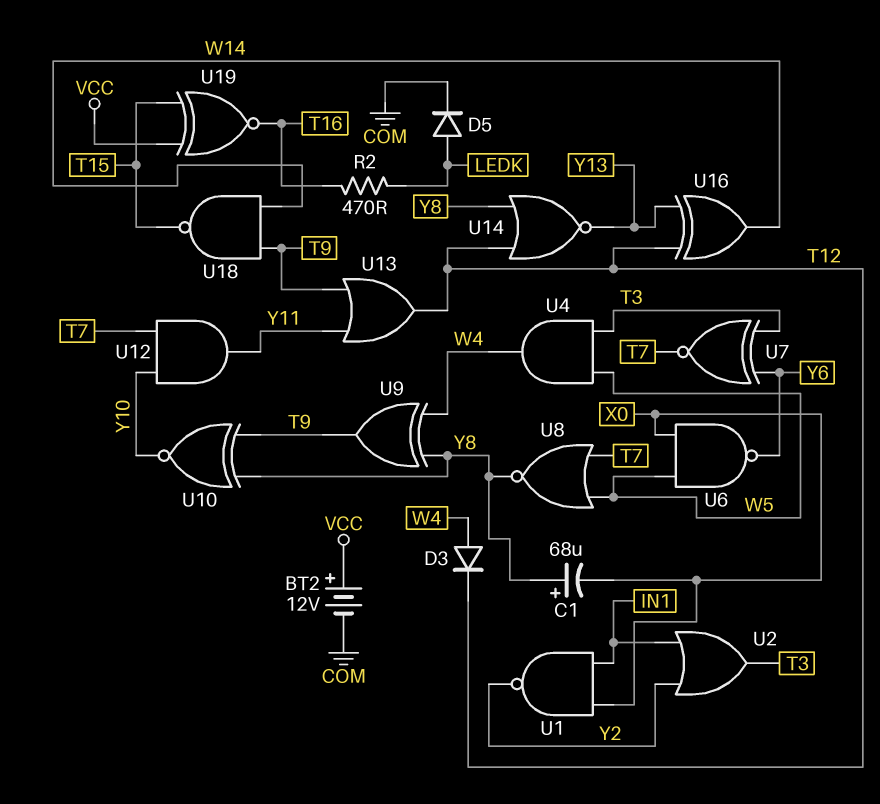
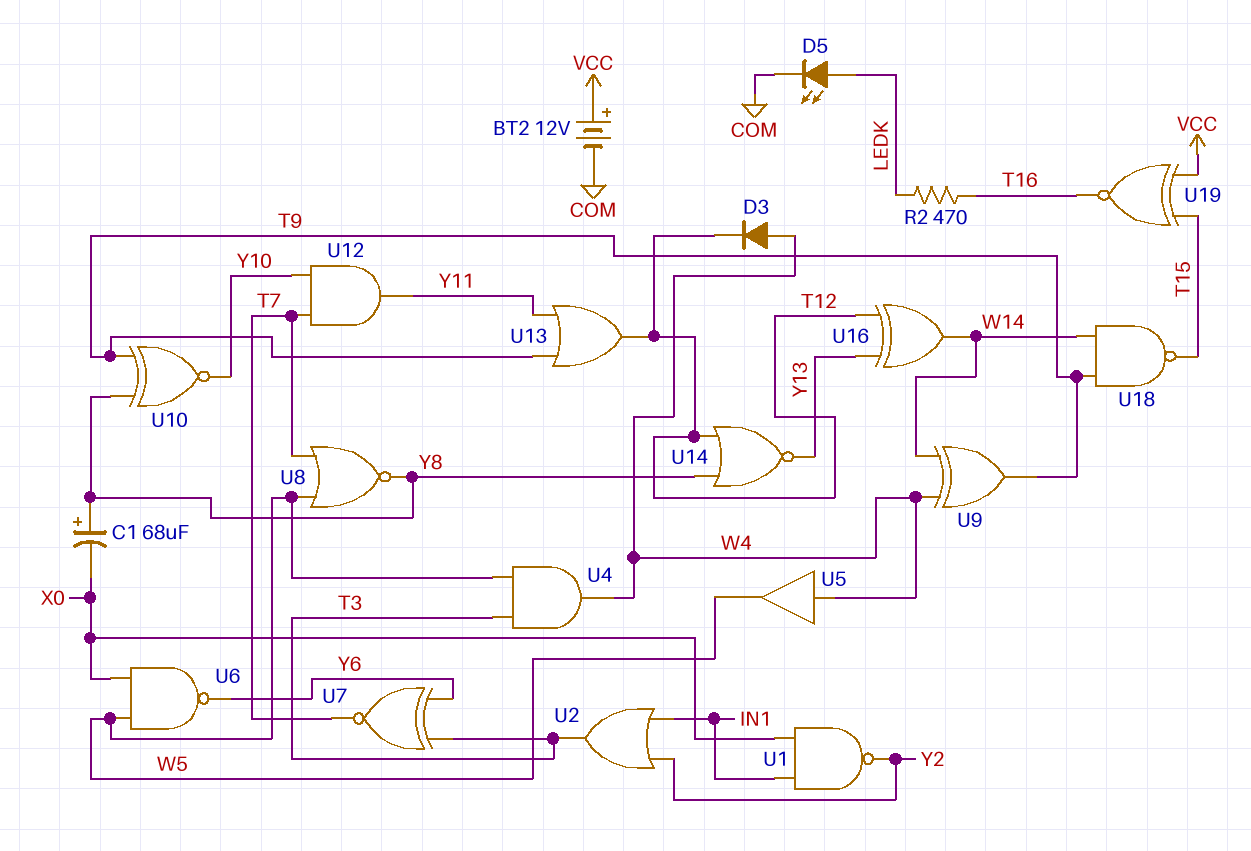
D5: diode (A LEDK, K COM) -> LED (A LEDK, K COM)
U5: none -> buffer (in W4, out W5)
U9: XOR (in W4, in Y8, out T9) -> XOR (in W4, in W14, out T9)

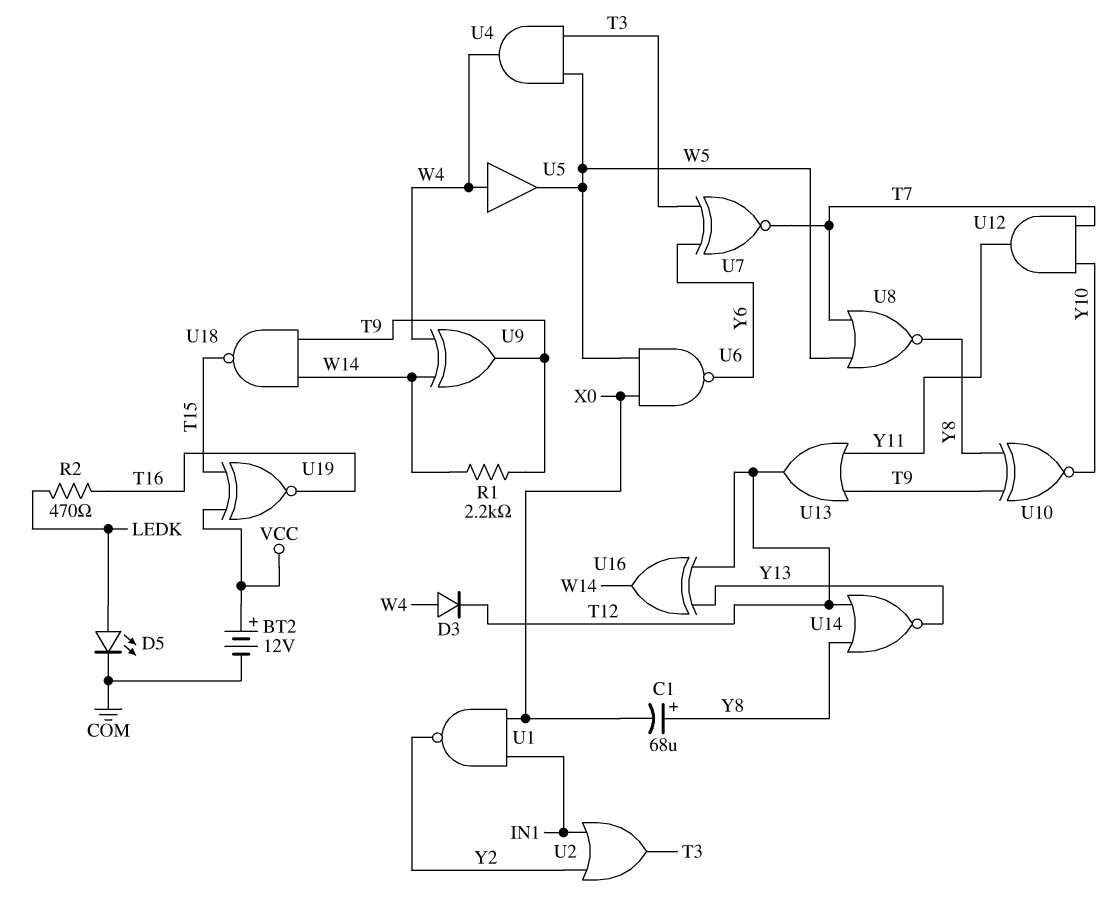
R1: none -> 2.2k (T9, W14)

